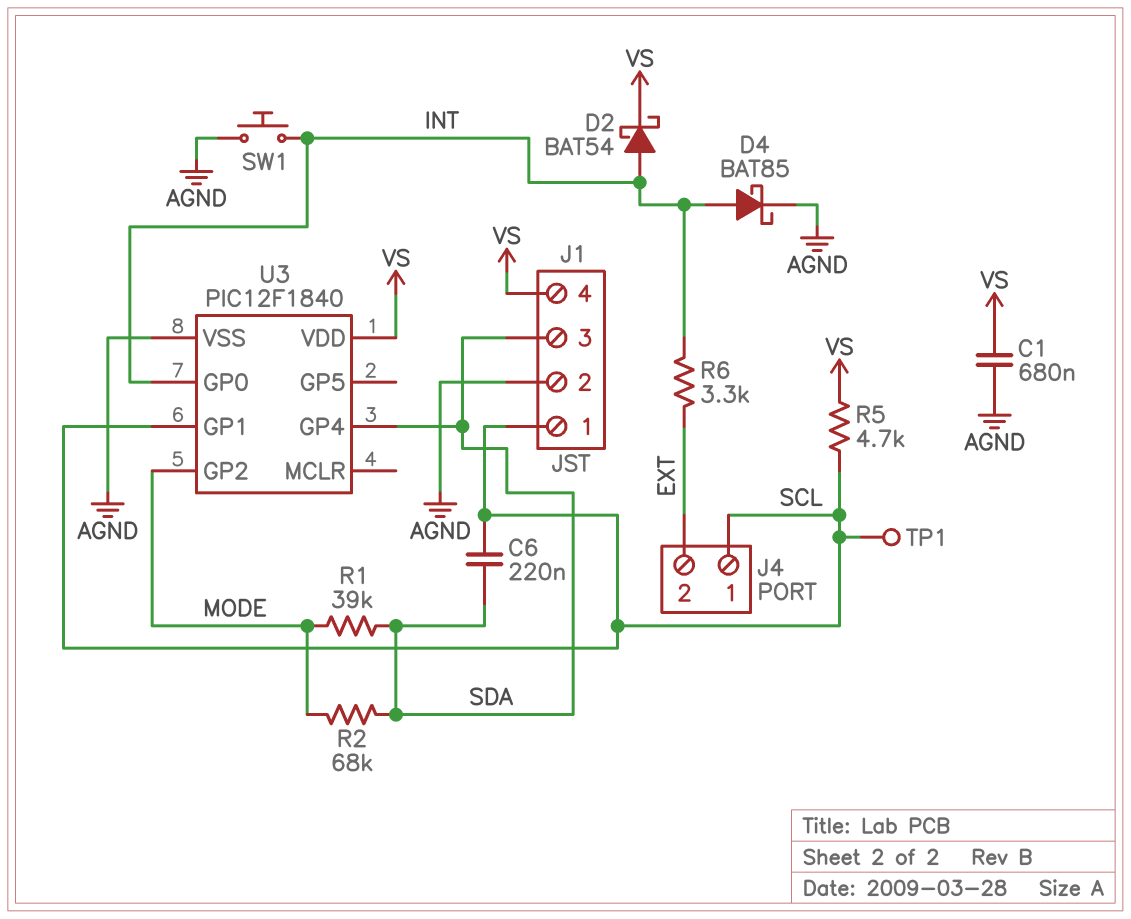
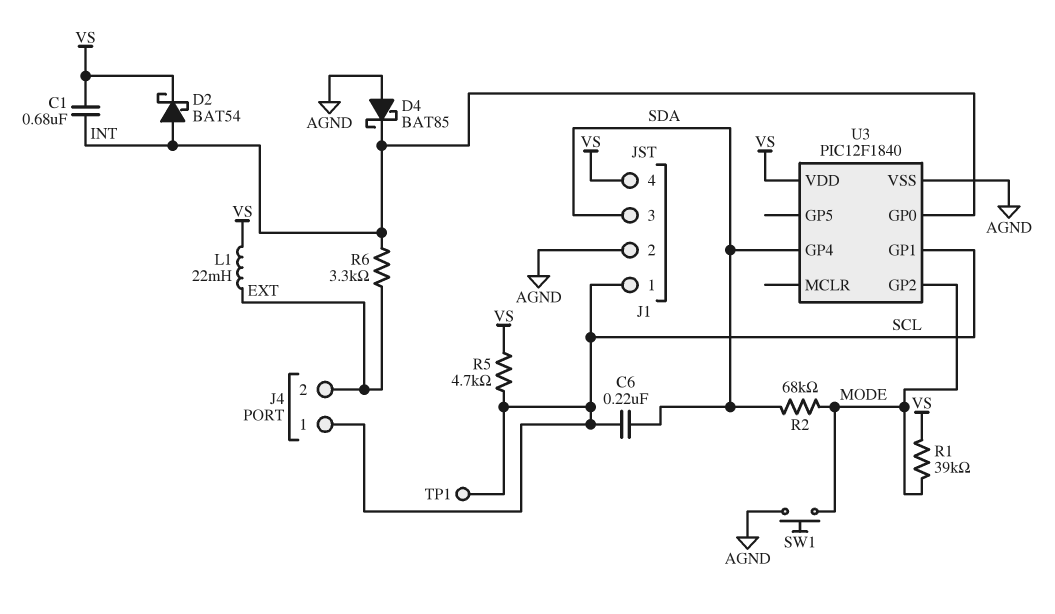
C1: 680nF (AGND, VS) -> 680nF (INT, VS)
D4: schottky BAT85 (A INT, K AGND) -> schottky BAT85 (A AGND, K INT)
L1: none -> 22mH (EXT, VS)
R1: 39k (MODE, SDA) -> 39k (MODE, VS)
SW1: button (AGND, INT) -> button (AGND, MODE)

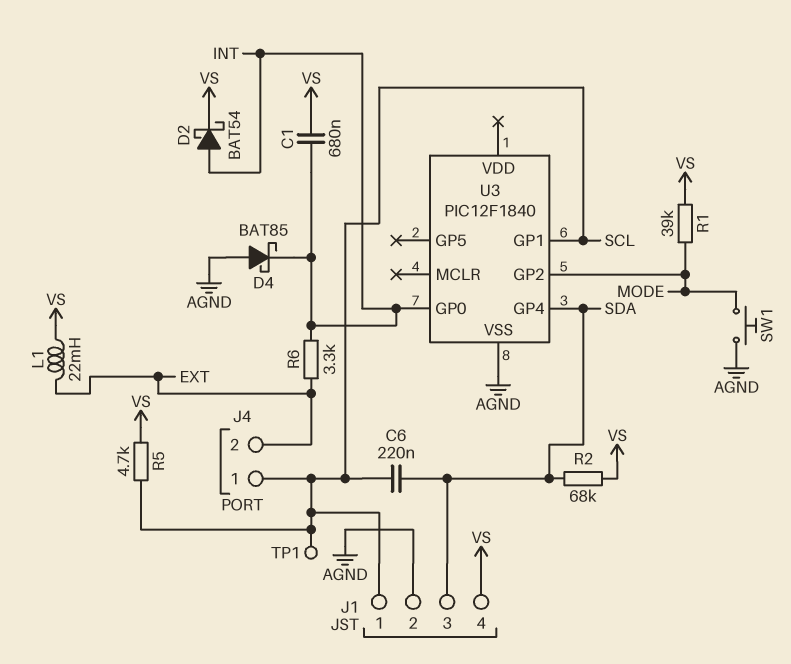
R2: 68k (MODE, SDA) -> 68k (SDA, VS)
U3 pin VDD: VS -> none

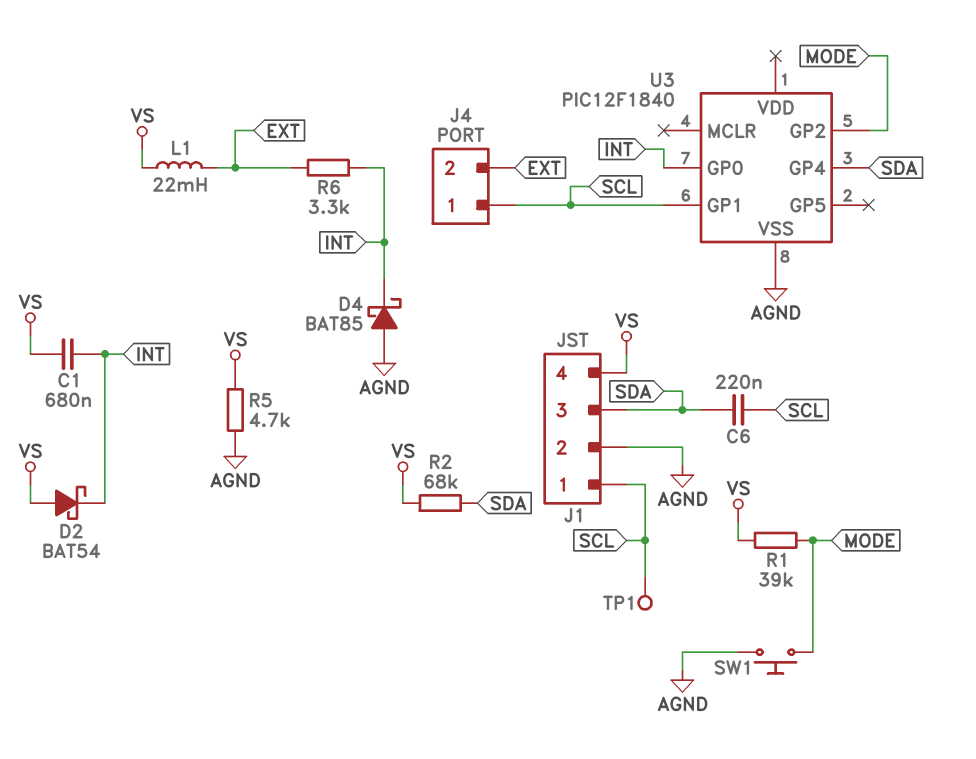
D2: schottky BAT54 (A INT, K VS) -> schottky BAT54 (A VS, K INT)
R5: 4.7k (SCL, VS) -> 4.7k (AGND, VS)

